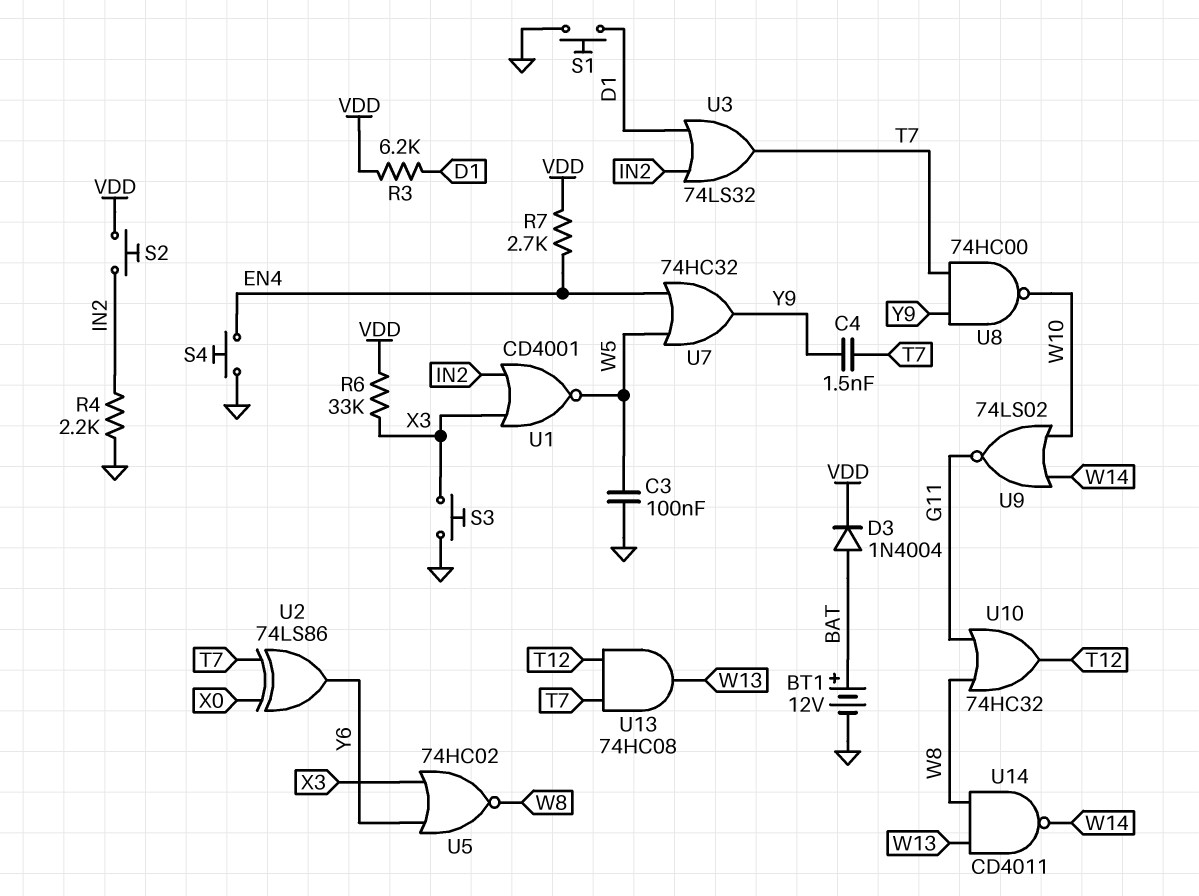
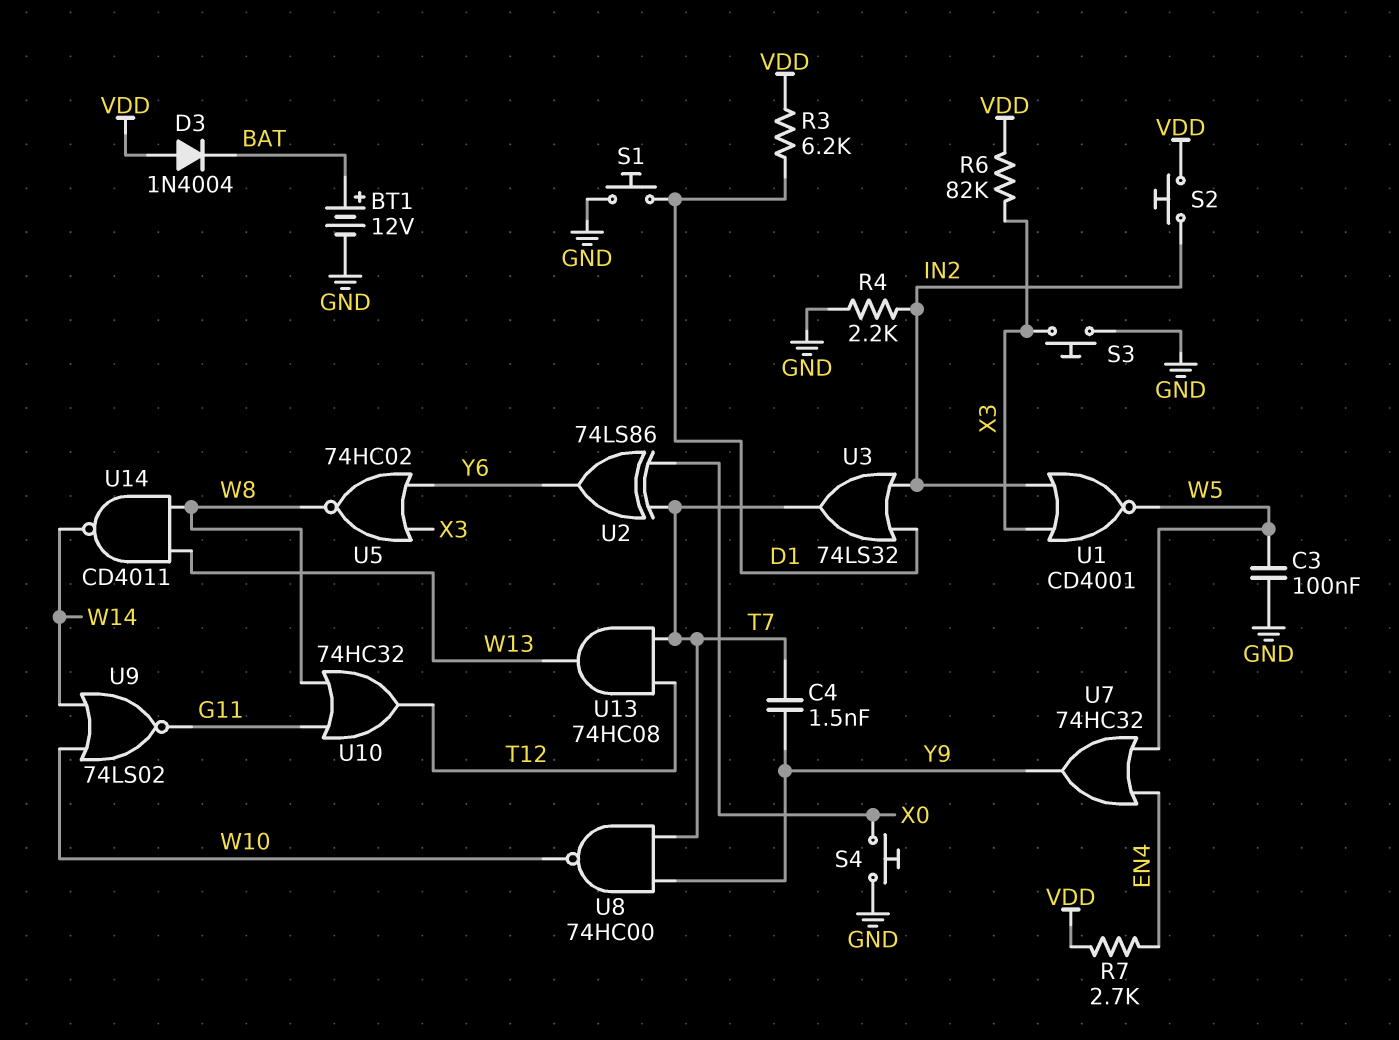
D3: diode 1N4004 (A BAT, K VDD) -> diode 1N4004 (A VDD, K BAT)
R6: 33k (VDD, X3) -> 82k (VDD, X3)
S4: button (EN4, GND) -> button (GND, X0)

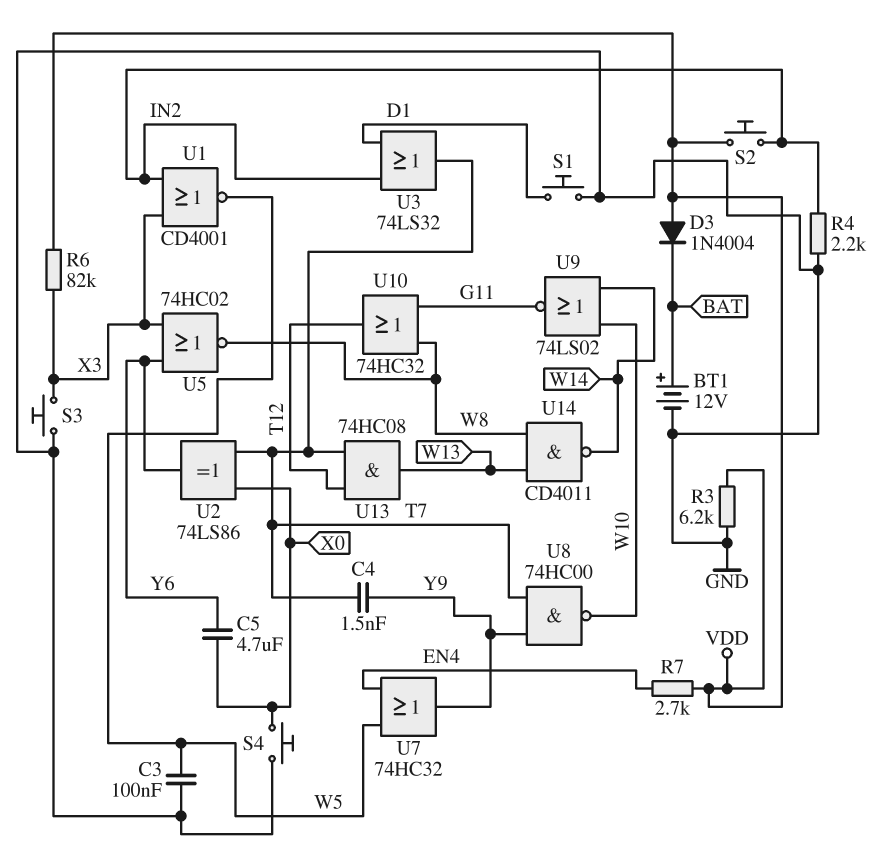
C5: none -> 4.7uF (X0, Y6)
R3: 6.2k (D1, VDD) -> 6.2k (GND, VDD)

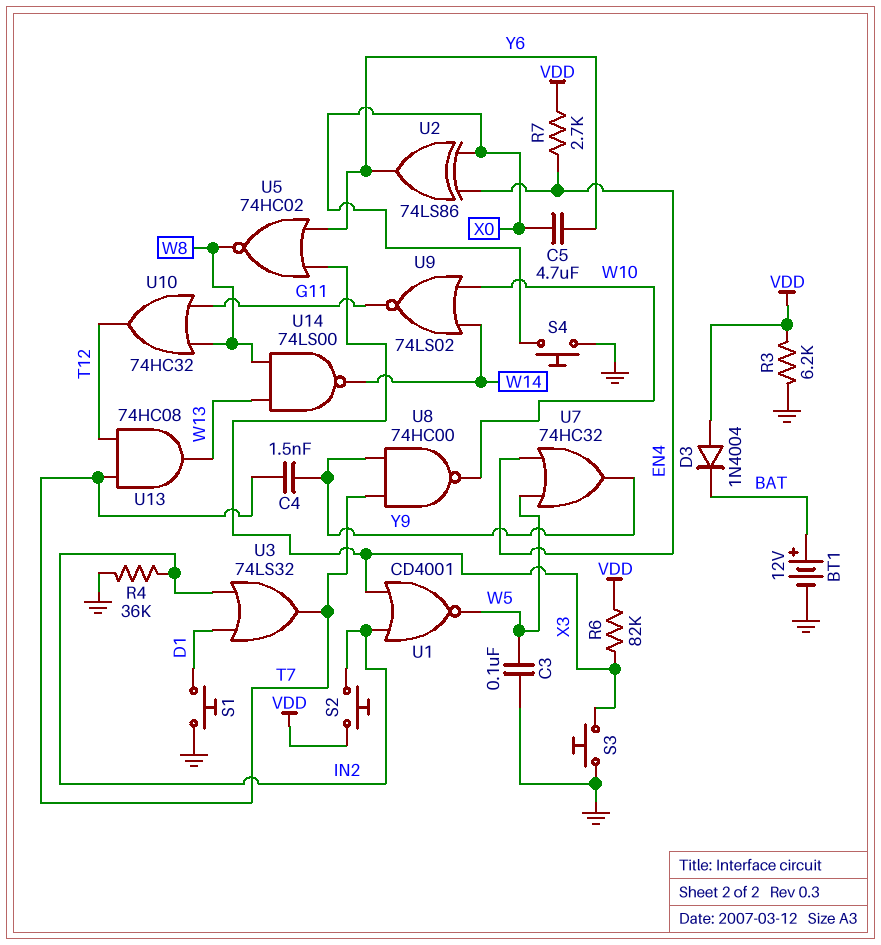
R4: 2.2k (GND, IN2) -> 36k (GND, IN2)
U2: XOR 74LS86 (in T7, in X0, out Y6) -> XOR 74LS86 (in EN4, in X0, out Y6)
U14: NAND CD4011 (in W8, in W13, out W14) -> NAND 74LS00 (in W8, in W13, out W14)

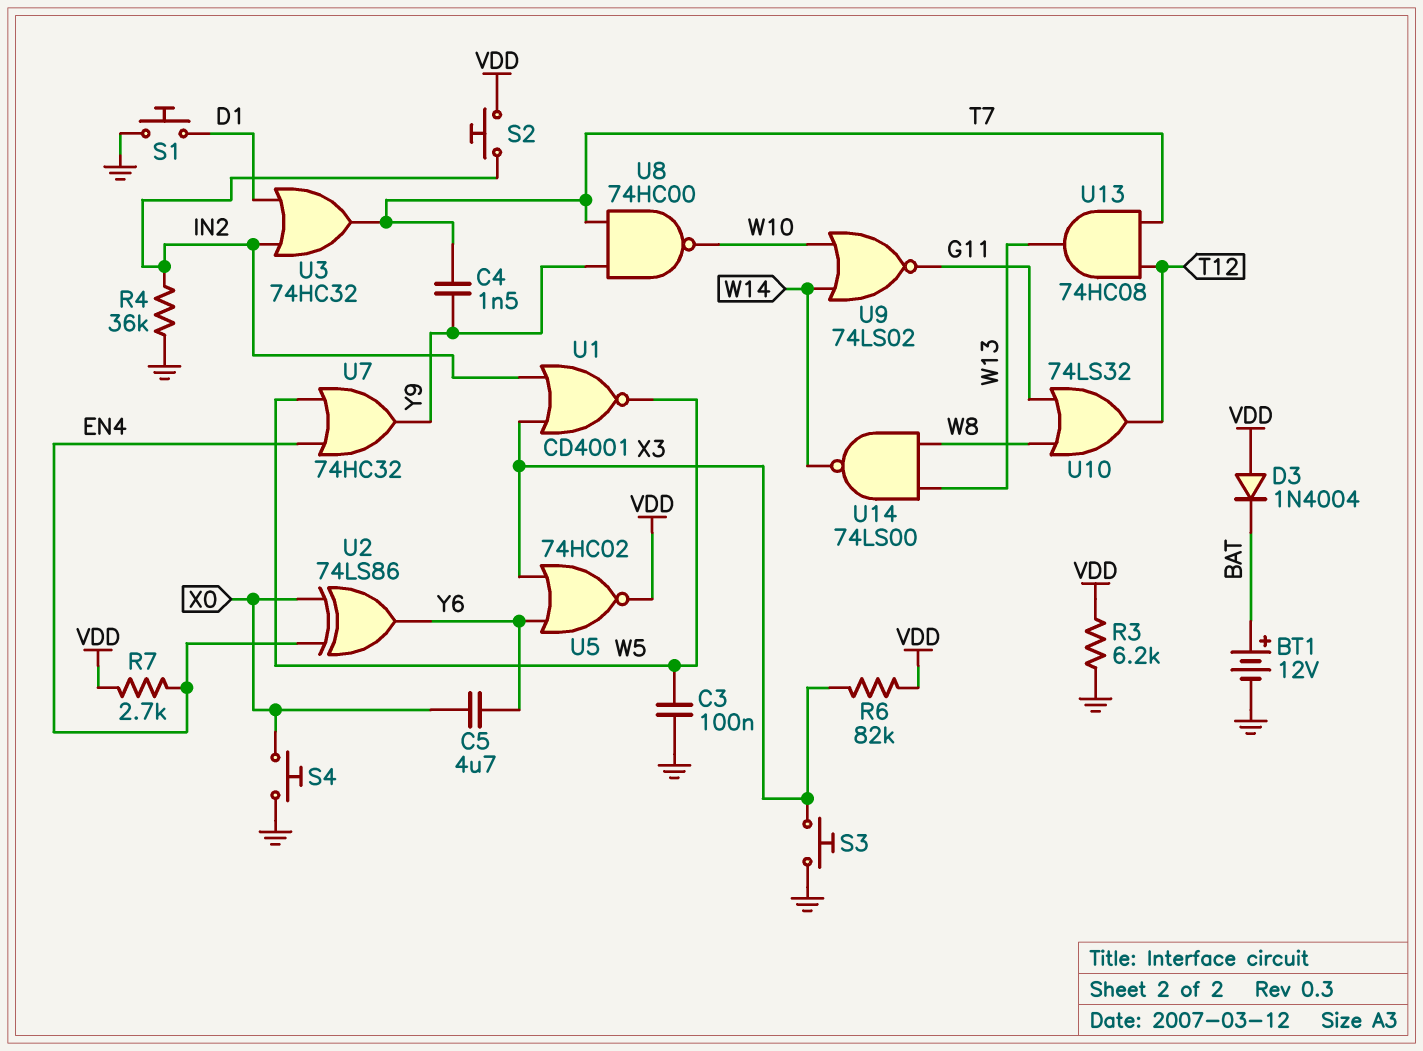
U3: OR 74LS32 (in D1, in IN2, out T7) -> OR 74HC32 (in D1, in IN2, out T7)
U5: NOR 74HC02 (in X3, in Y6, out W8) -> NOR 74HC02 (in X3, in Y6, out VDD)
U10: OR 74HC32 (in G11, in W8, out T12) -> OR 74LS32 (in G11, in W8, out T12)

